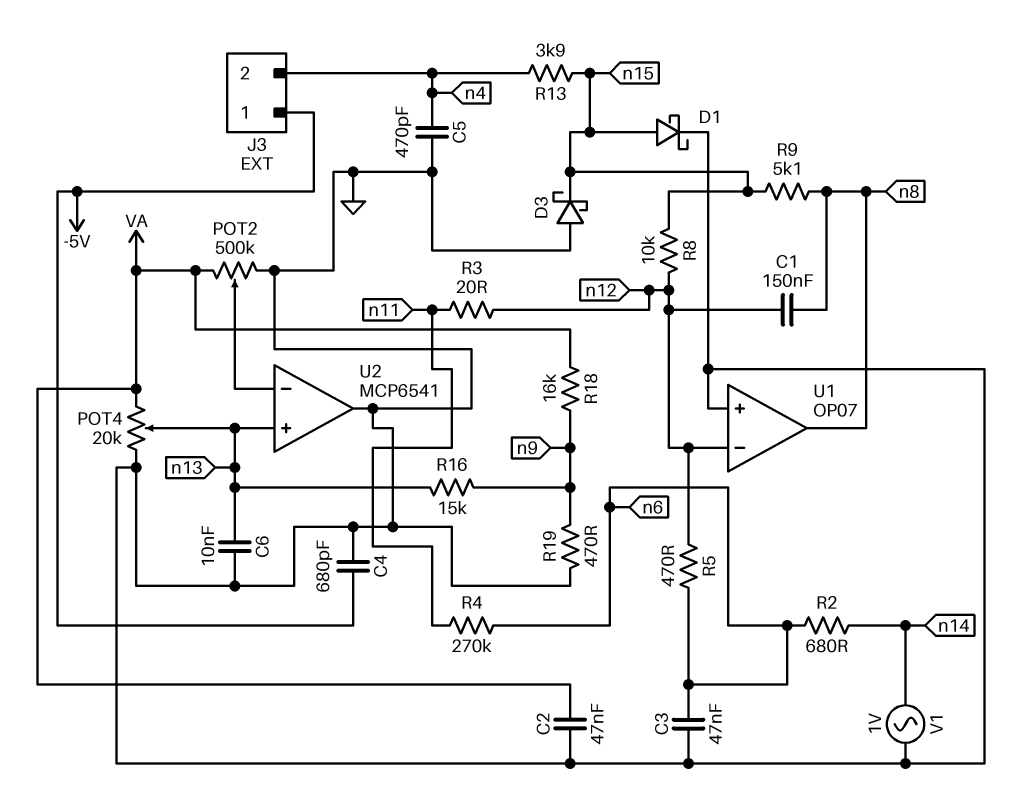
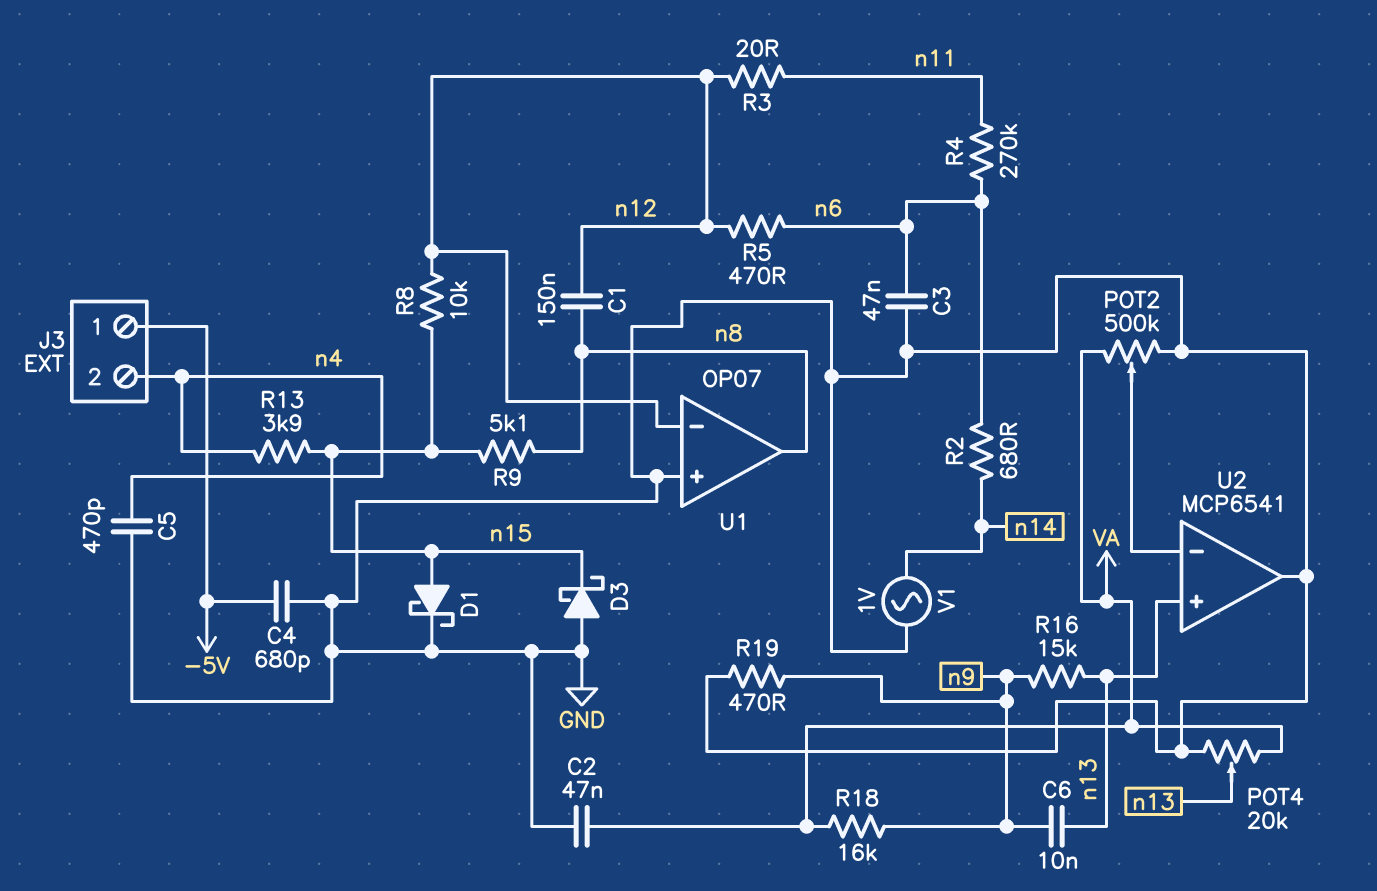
C6: 10nF (GND, n13) -> 10nF (n9, n13)

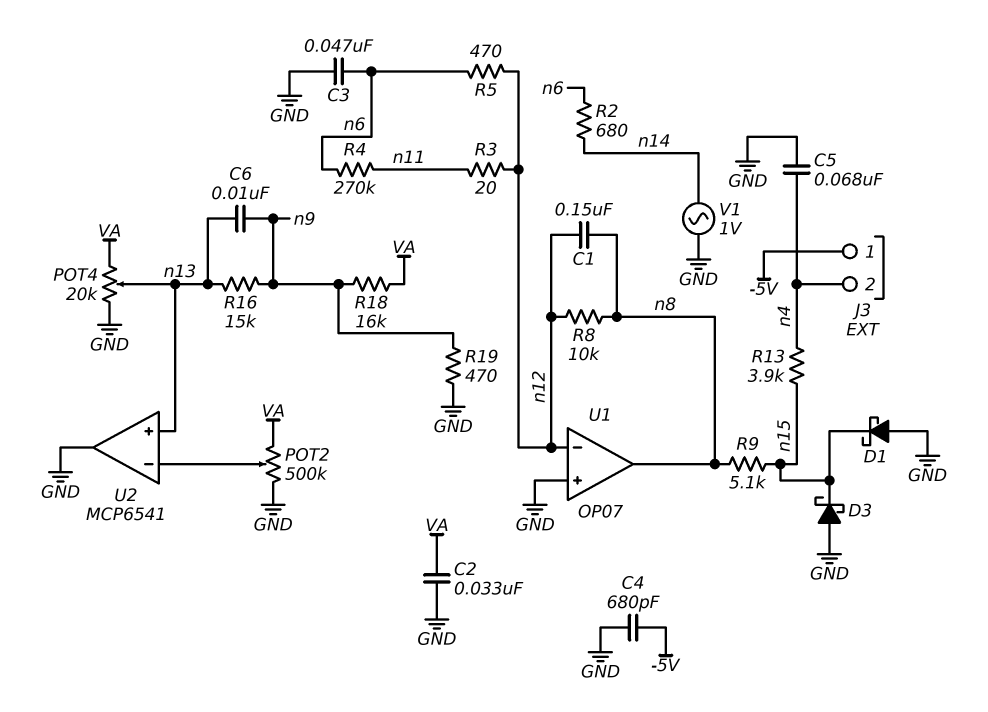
C2: 47nF (GND, VA) -> 33nF (GND, VA)
C5: 470pF (GND, n4) -> 68nF (GND, n4)
D1: schottky (A n15, K GND) -> schottky (A GND, K n15)
R8: 10k (n12, n15) -> 10k (n8, n12)

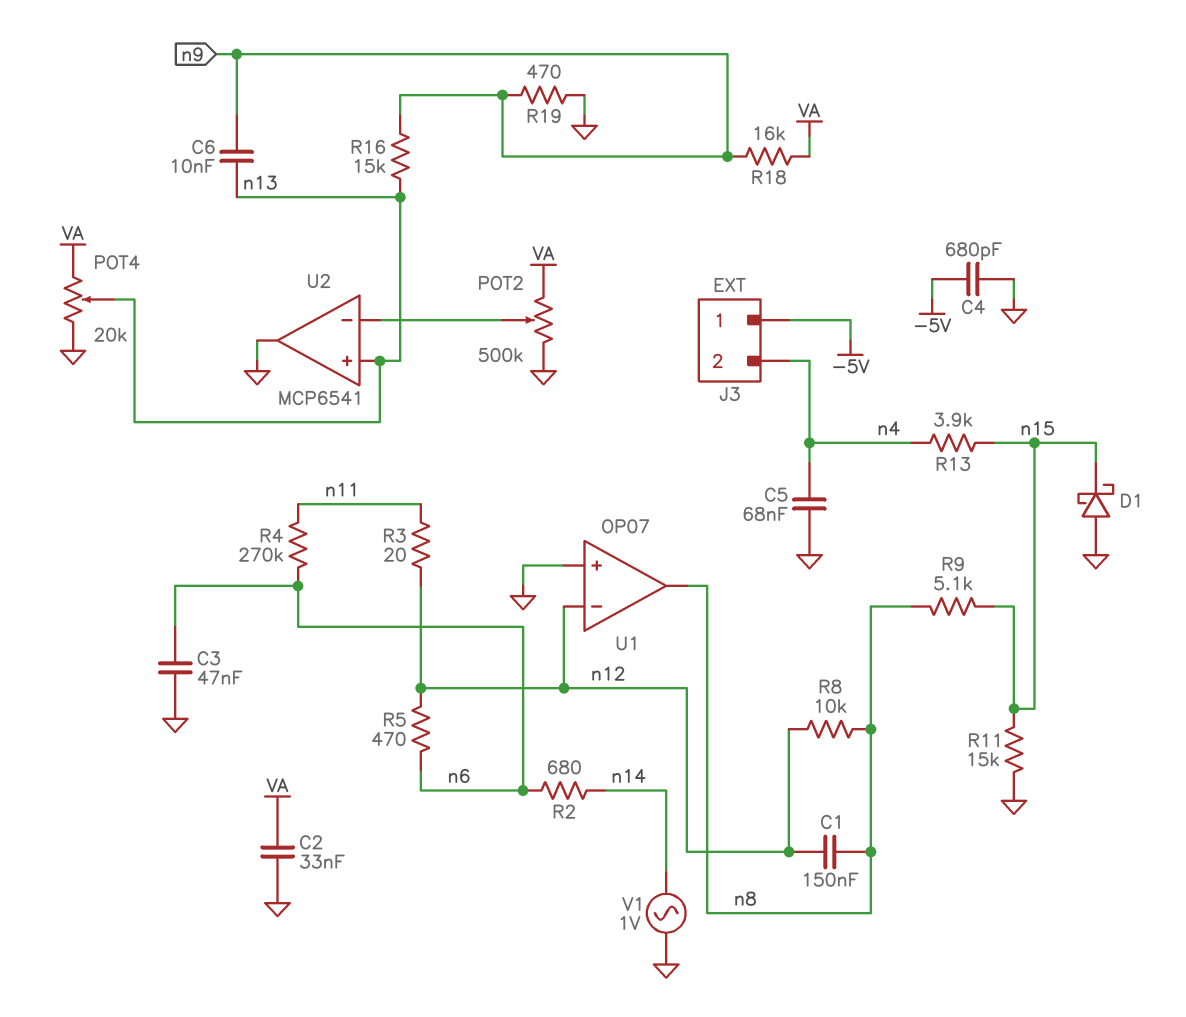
D3: schottky (A GND, K n15) -> none
R11: none -> 15k (GND, n15)

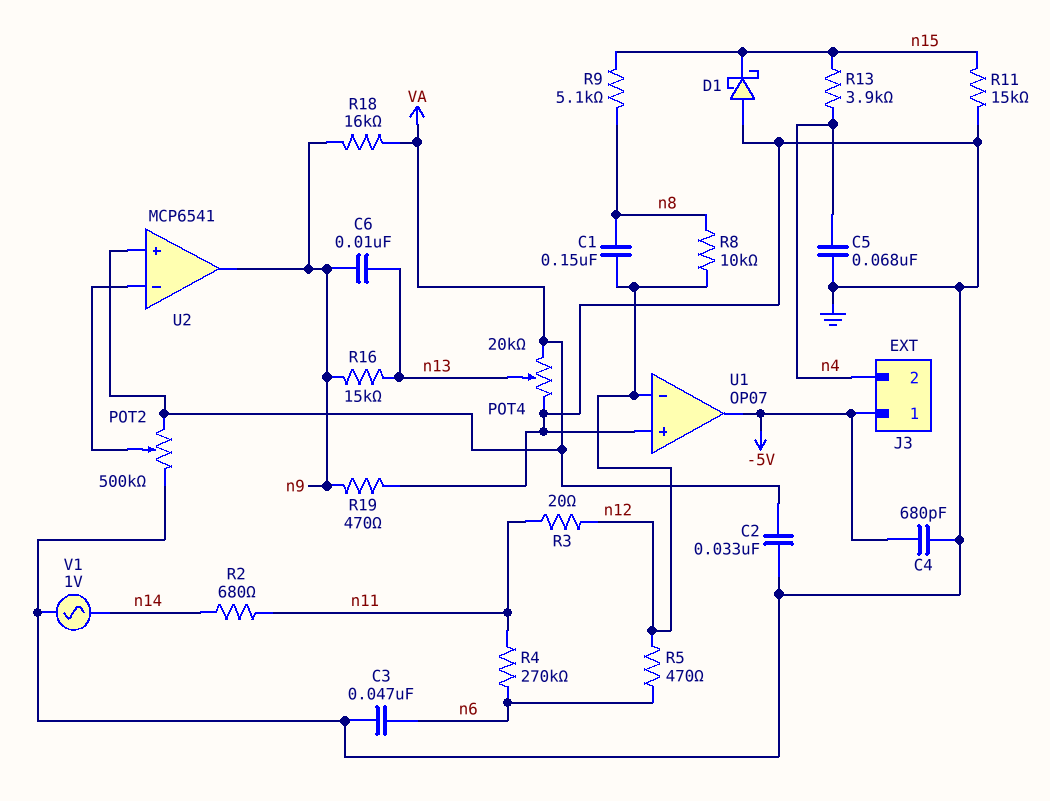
R2: 680 (n6, n14) -> 680 (n11, n14)
U1 pin out: n8 -> -5V
U2 pin in+: n13 -> VA
U2 pin out: GND -> n9

